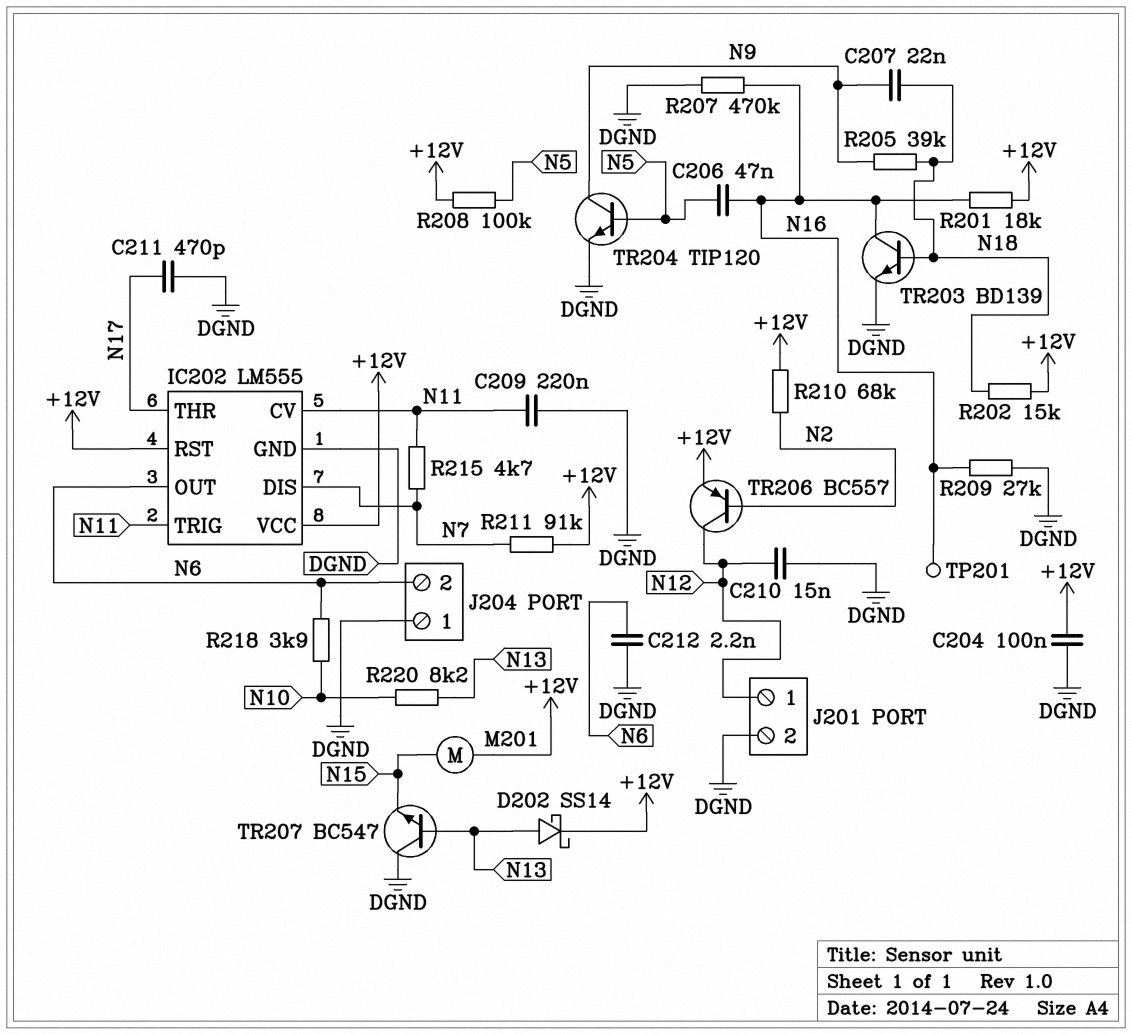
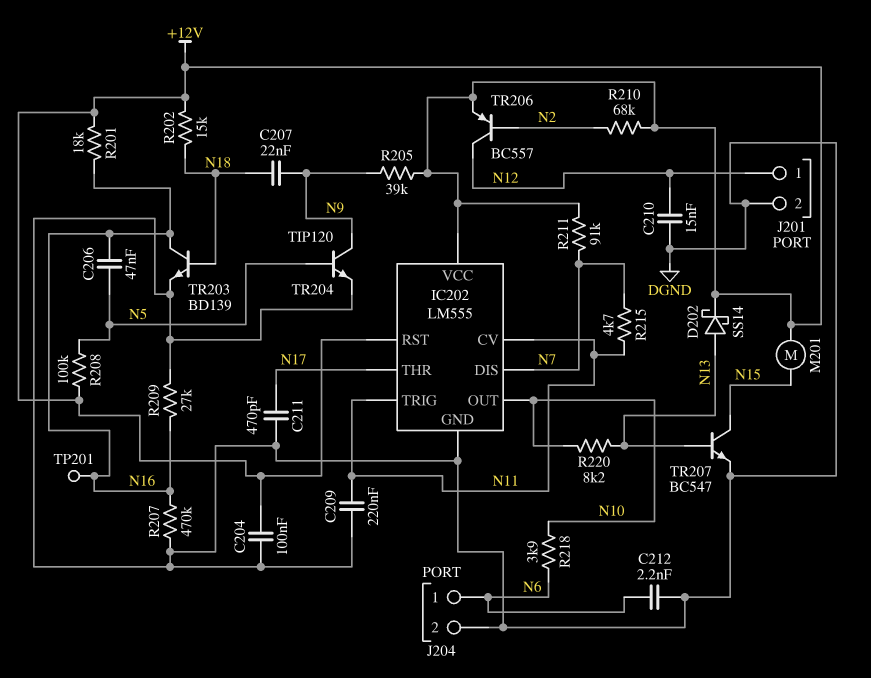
IC202 pin OUT: N6 -> N10
J204 pin 1: DGND -> N6
J204 pin 2: N6 -> DGND
R205: 39k (N9, N18) -> 39k (+12V, N9)
TR207: NPN BC547 (B N13, C DGND, E N15) -> NPN BC547 (B N13, C N15, E DGND)

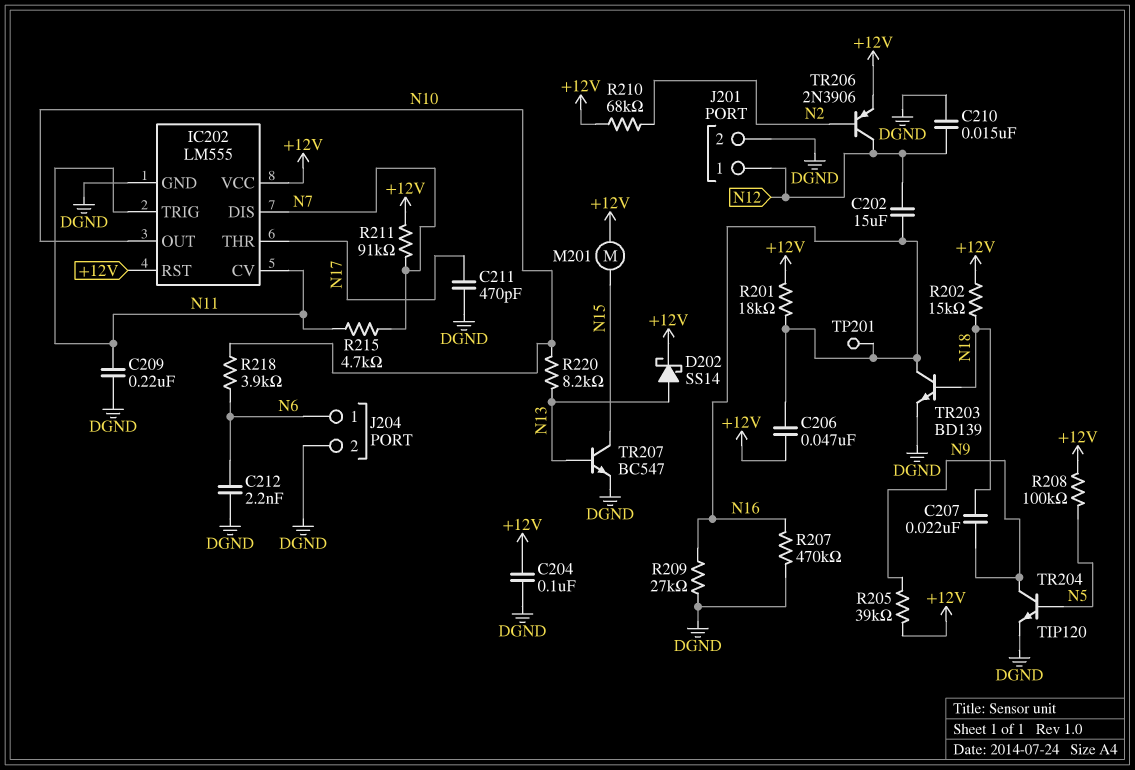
C202: none -> 15uF (N12, N16)
C206: 47nF (N5, N16) -> 47nF (+12V, N16)
TR206: PNP BC557 (B N2, C N12, E +12V) -> PNP 2N3906 (B N2, C N12, E +12V)

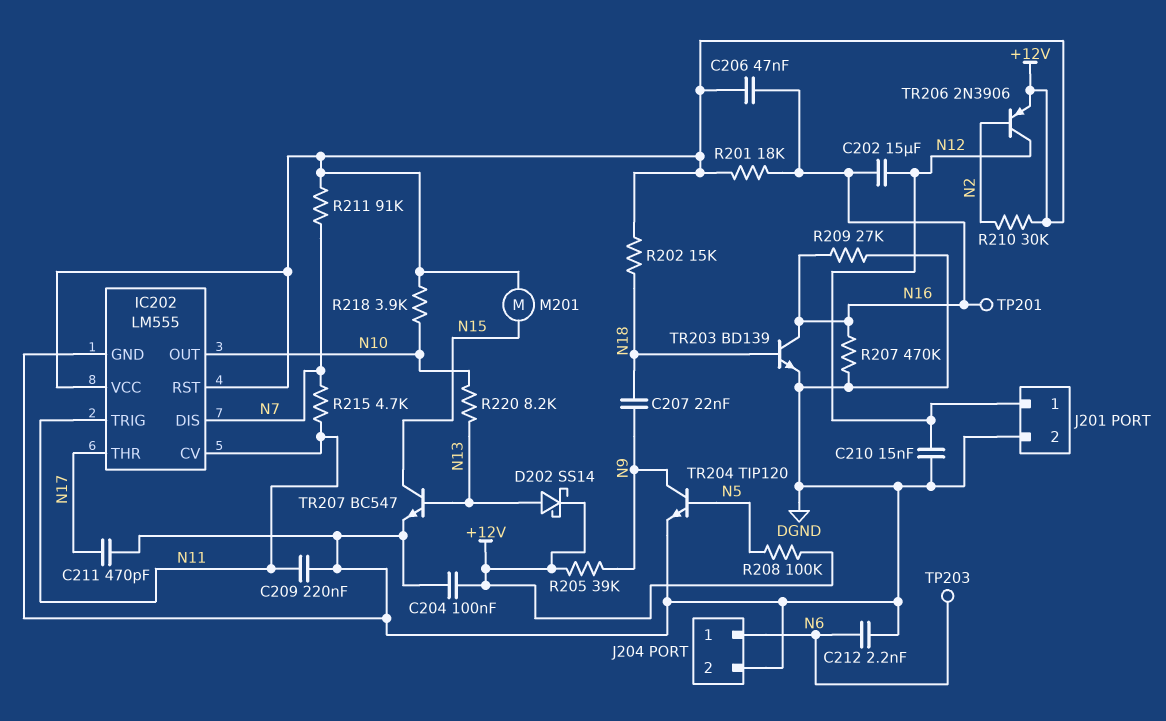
R210: 68k (+12V, N2) -> 30k (+12V, N2)
R218: 3.9k (N6, N10) -> 3.9k (+12V, N10)
TP203: none -> test point (N6)

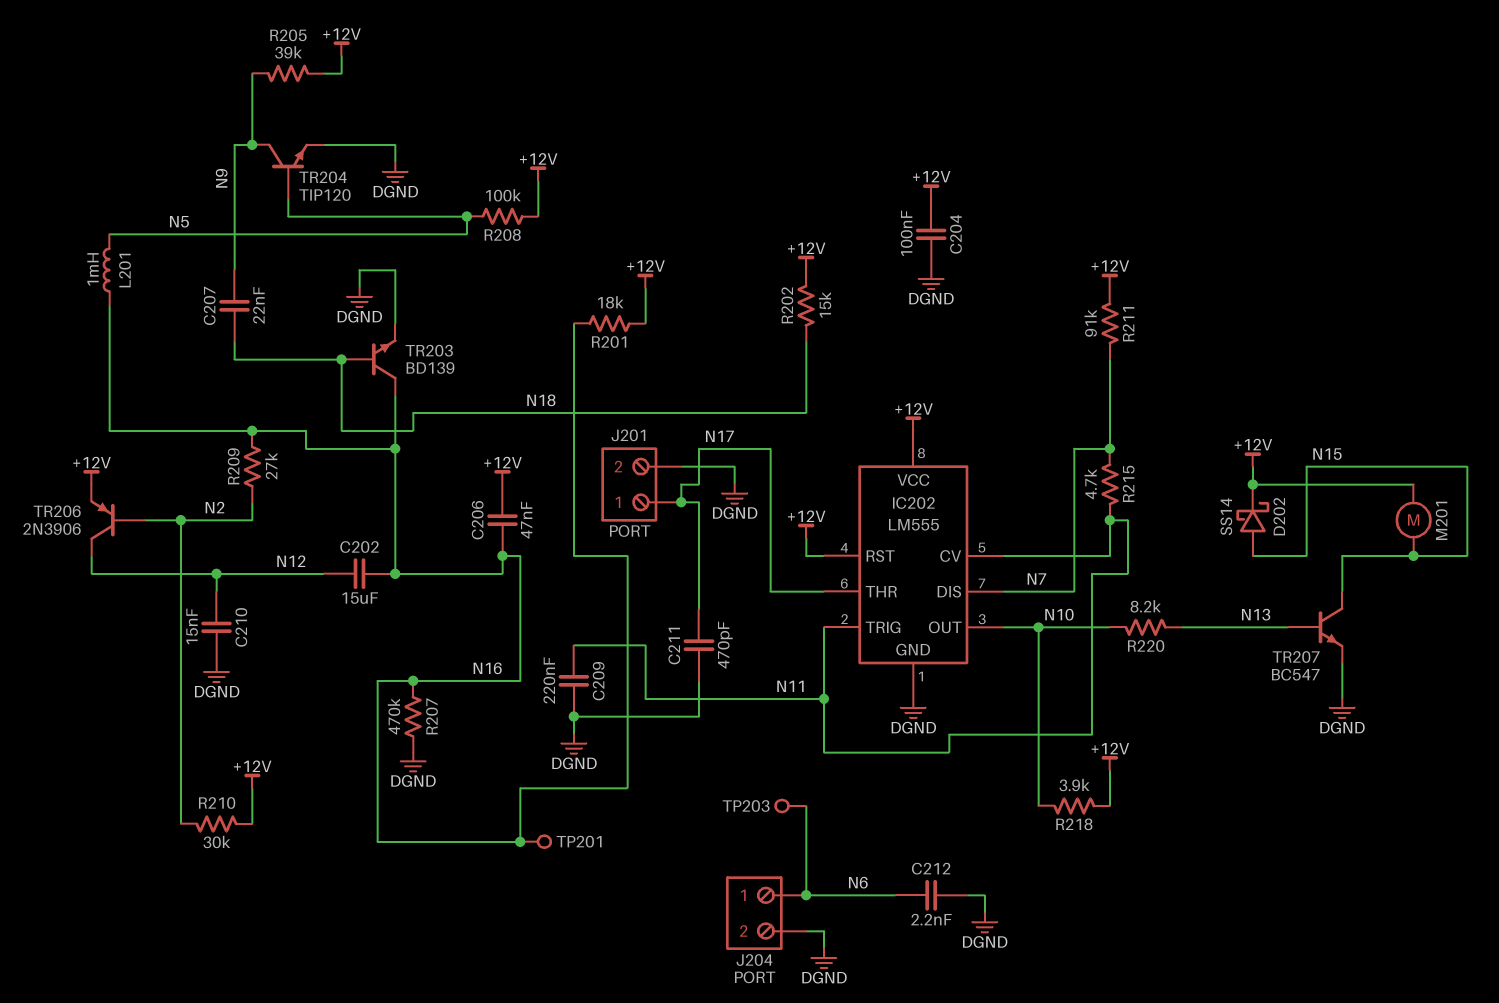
D202: schottky SS14 (A N13, K +12V) -> schottky SS14 (A N15, K +12V)
J201 pin 1: N12 -> N17
L201: none -> 1mH (N5, N16)
R209: 27k (DGND, N16) -> 27k (N2, N16)

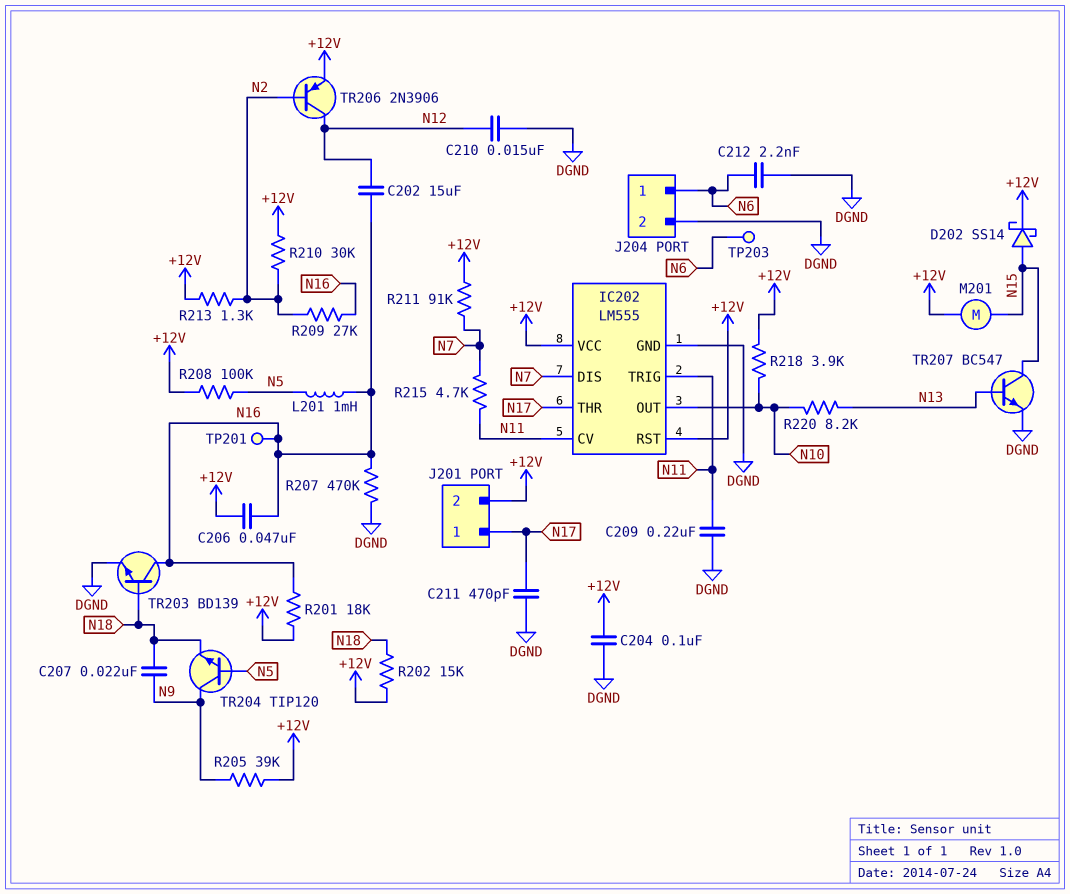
J201 pin 2: DGND -> +12V
R213: none -> 1.3k (+12V, N2)
TR204: NPN TIP120 (B N5, C N9, E DGND) -> NPN TIP120 (B N5, C N9, E N18)

